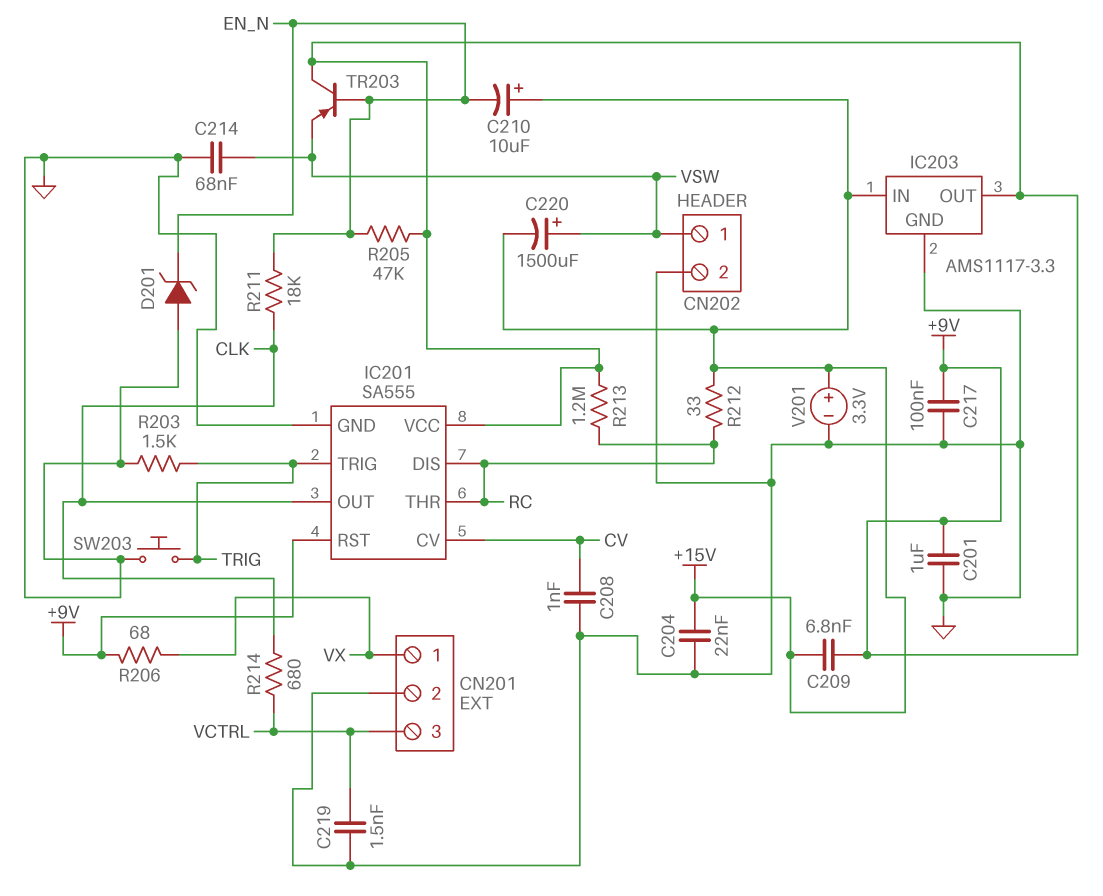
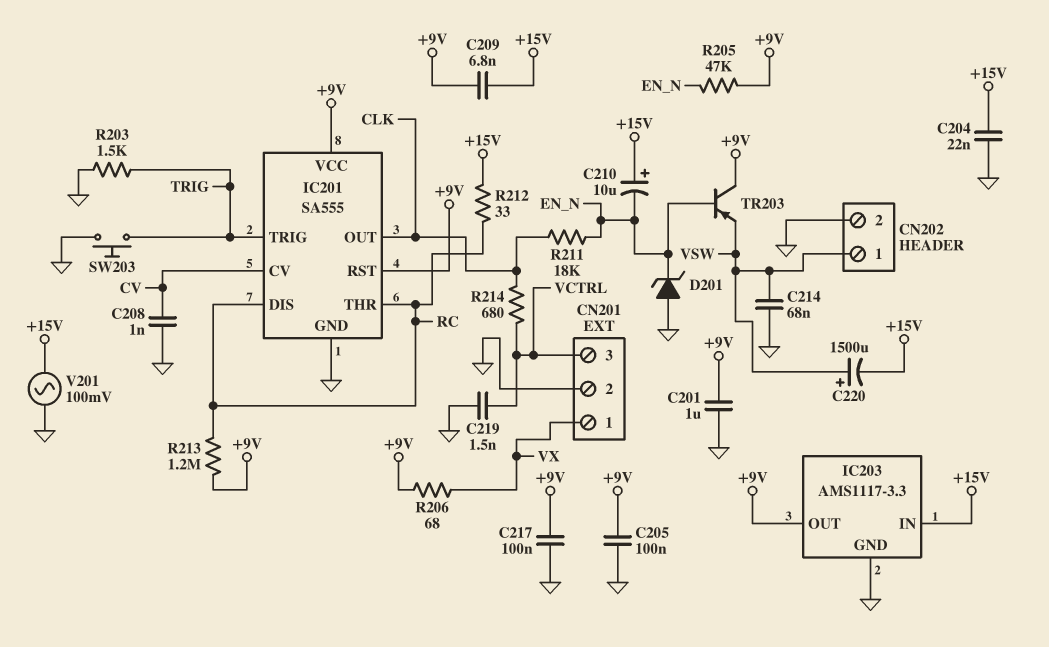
C205: none -> 100nF (+9V, GND)
V201: 3.3V (plus +15V, minus GND) -> AC 100mV (+15V, GND)

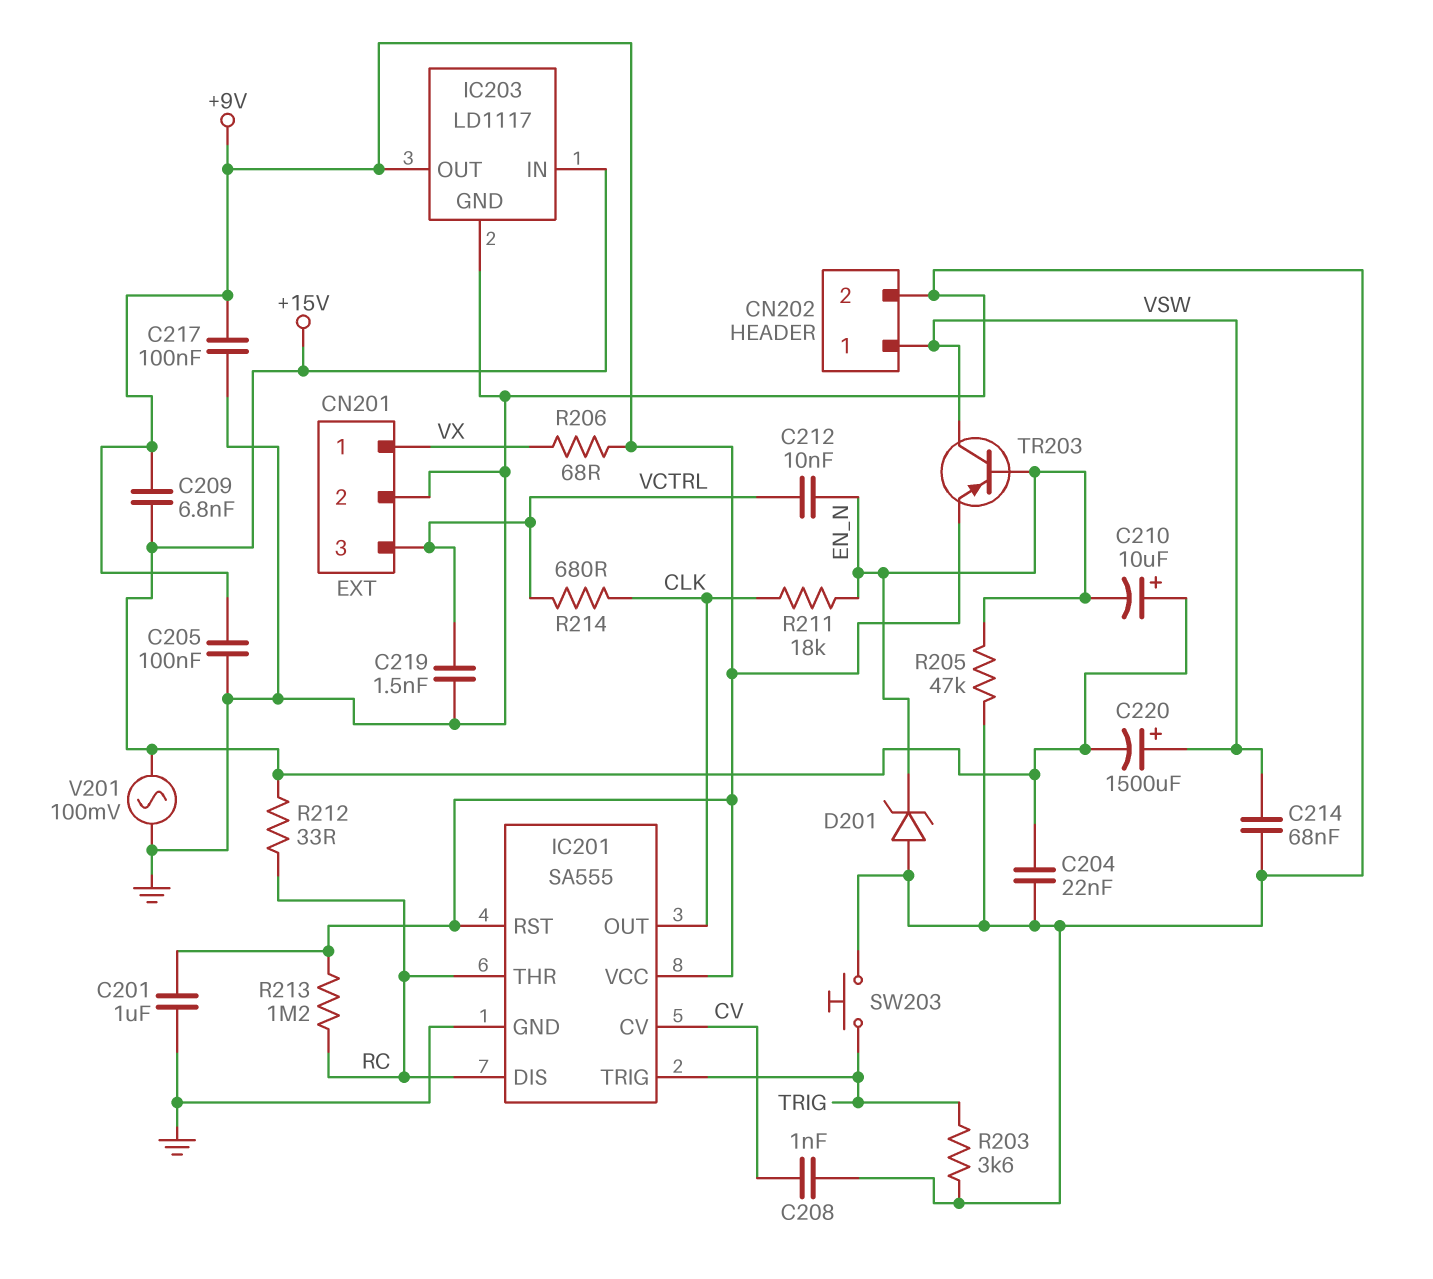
C212: none -> 10nF (EN_N, VCTRL)
IC203: AMS1117-3.3 -> LD1117
R203: 1.5k (GND, TRIG) -> 3.6k (GND, TRIG)
R205: 47k (+9V, EN_N) -> 47k (EN_N, GND)
TR203: PNP (B EN_N, C +9V, E VSW) -> PNP (B EN_N, C VSW, E +9V)

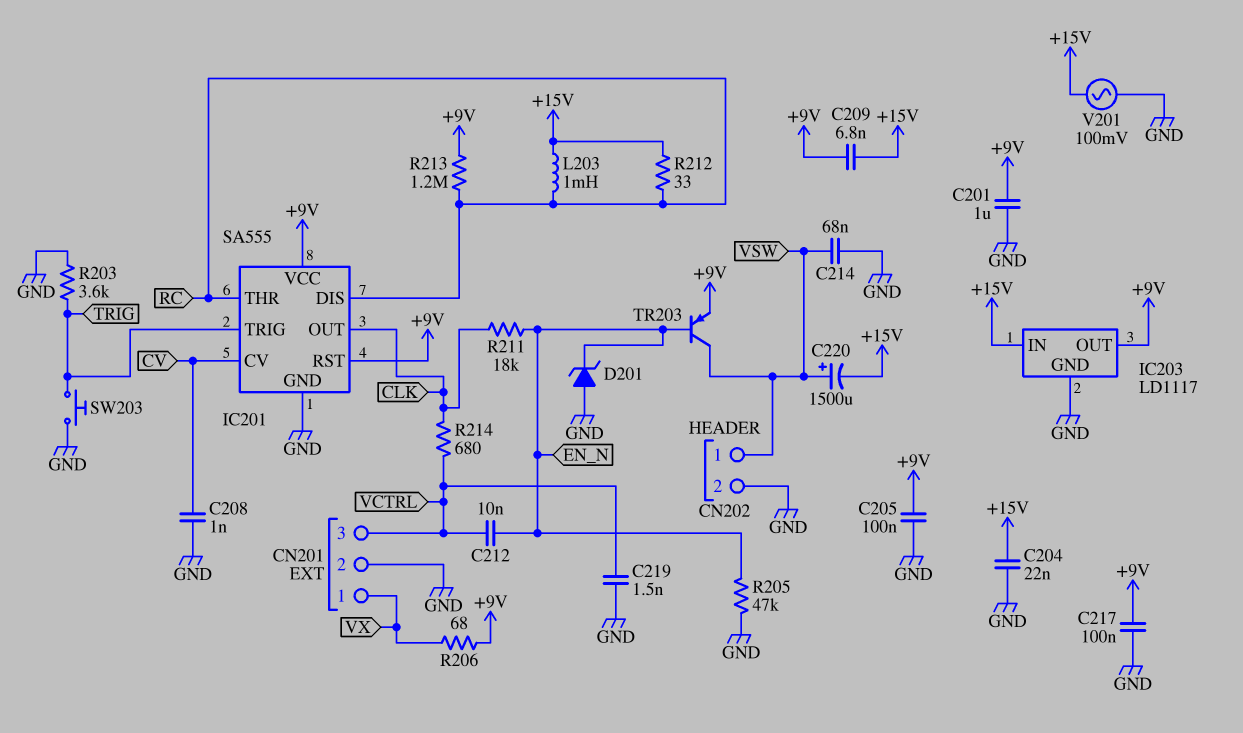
C210: 10uF (plus +15V, minus EN_N) -> none
L203: none -> 1mH (+15V, RC)

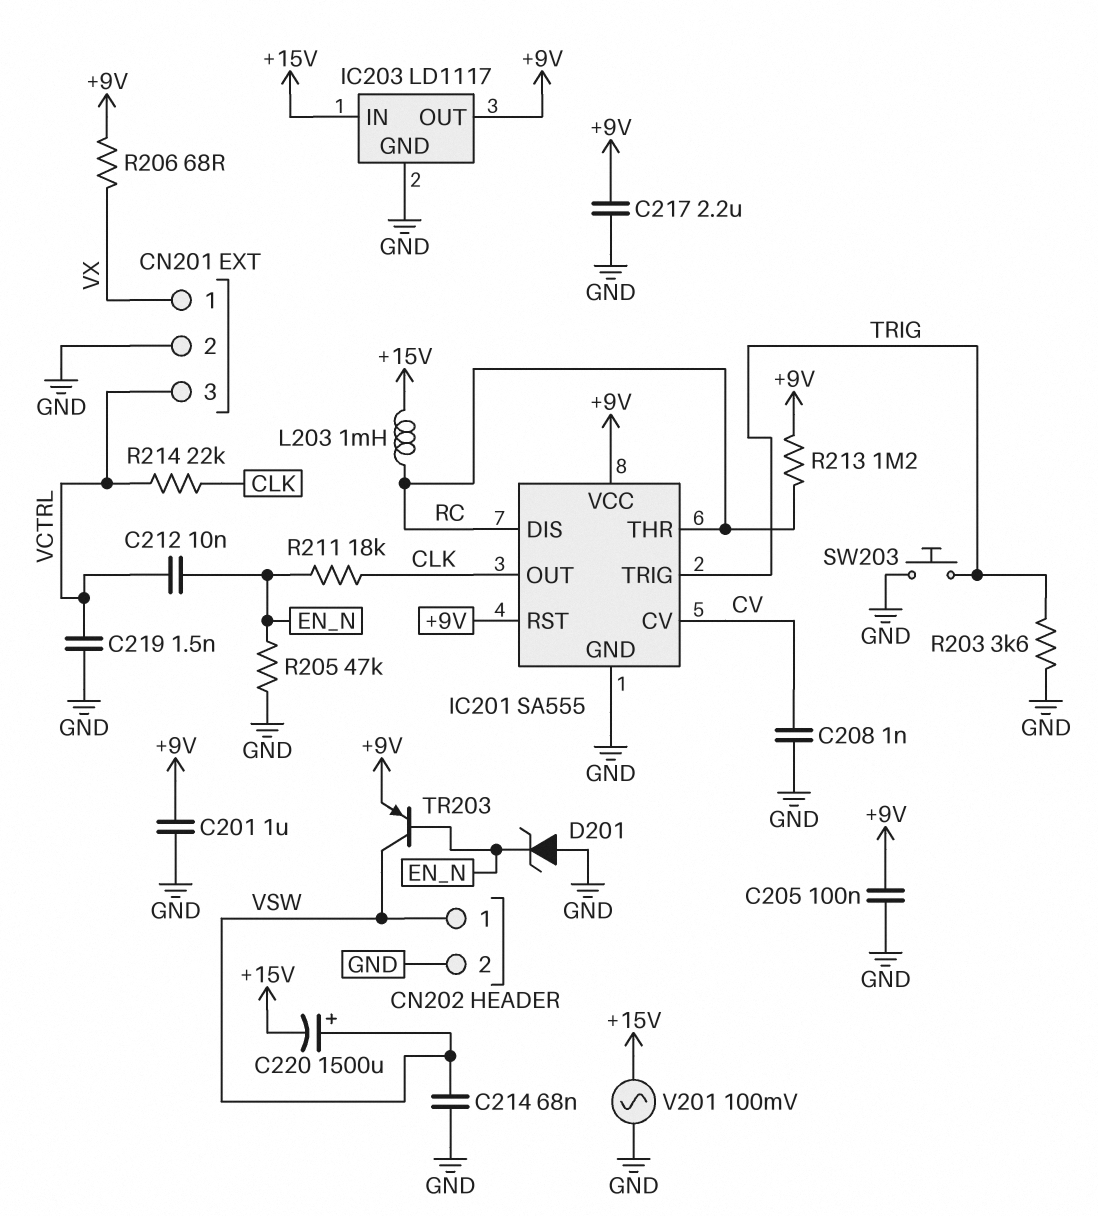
C204: 22nF (+15V, GND) -> none
C209: 6.8nF (+9V, +15V) -> none
C217: 100nF (+9V, GND) -> 2.2uF (+9V, GND)
R212: 33 (+15V, RC) -> none
R214: 680 (CLK, VCTRL) -> 22k (CLK, VCTRL)

